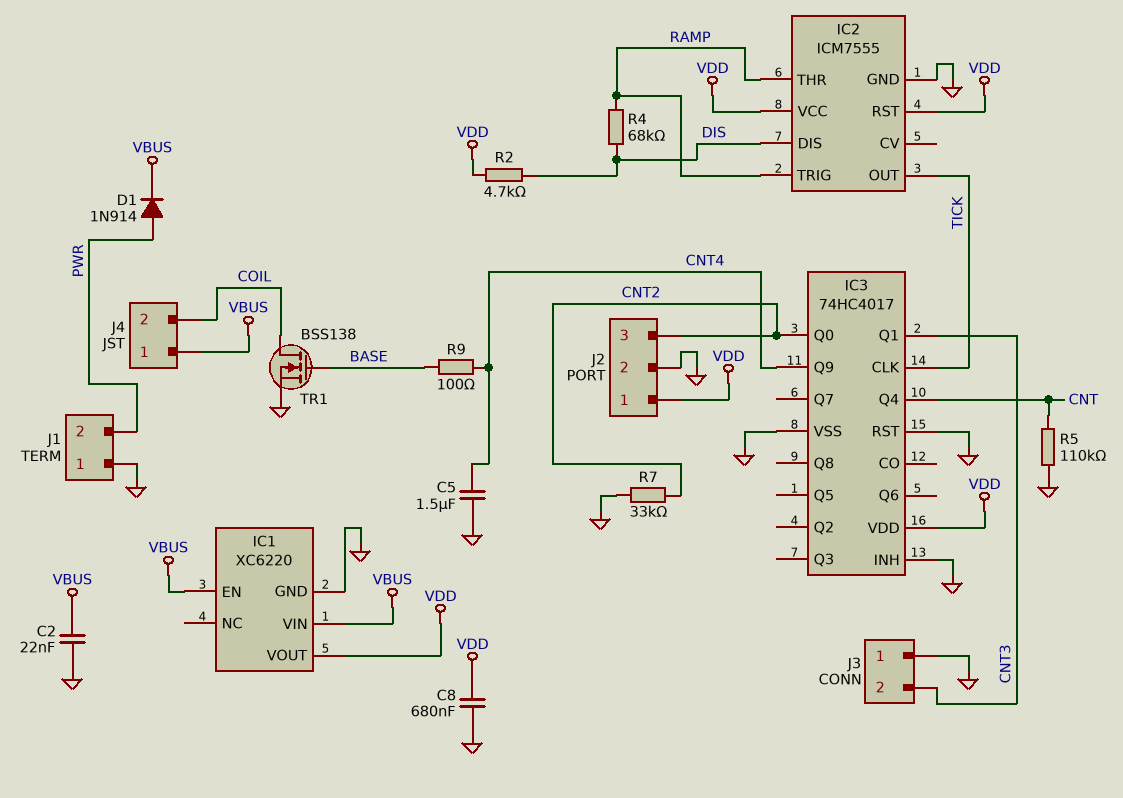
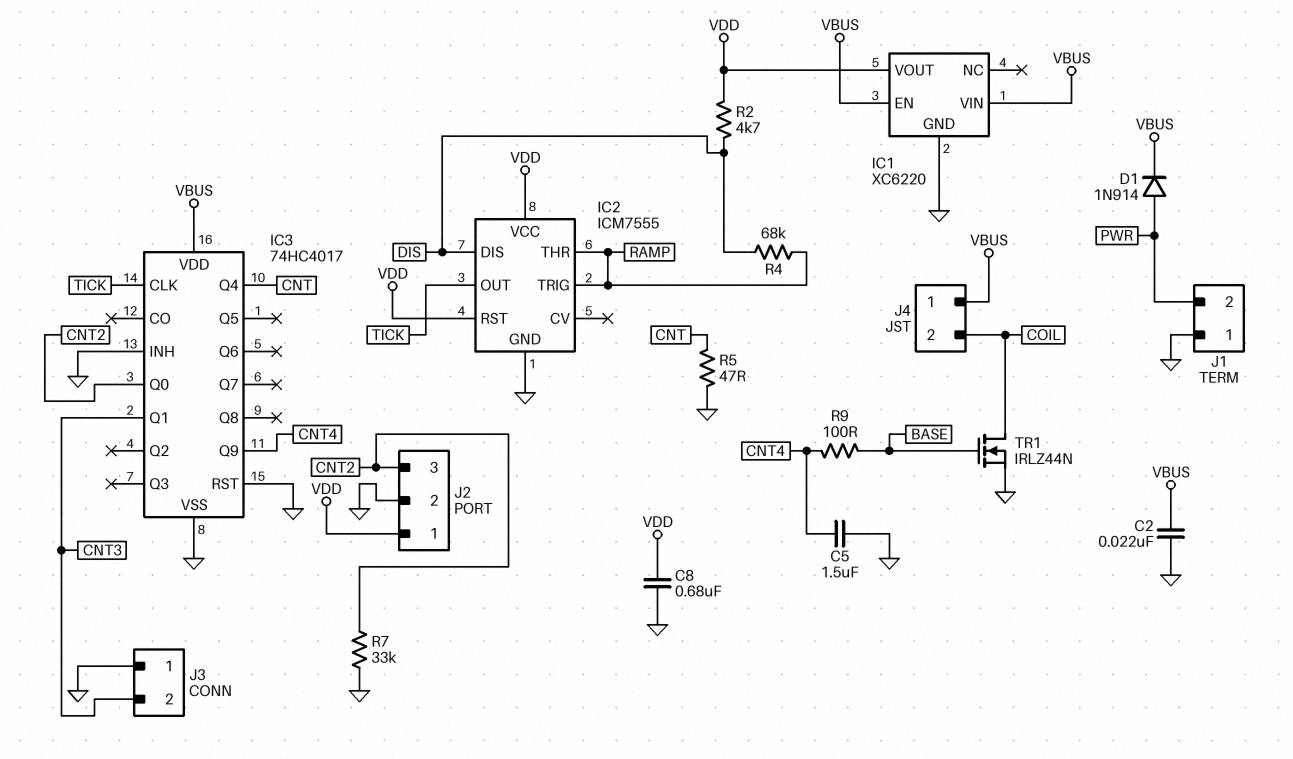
IC3 pin VDD: VDD -> VBUS
R5: 110k (CNT, GND) -> 47 (CNT, GND)
TR1: NMOS BSS138 (G BASE, D COIL, S GND) -> NMOS IRLZ44N (G BASE, D COIL, S GND)

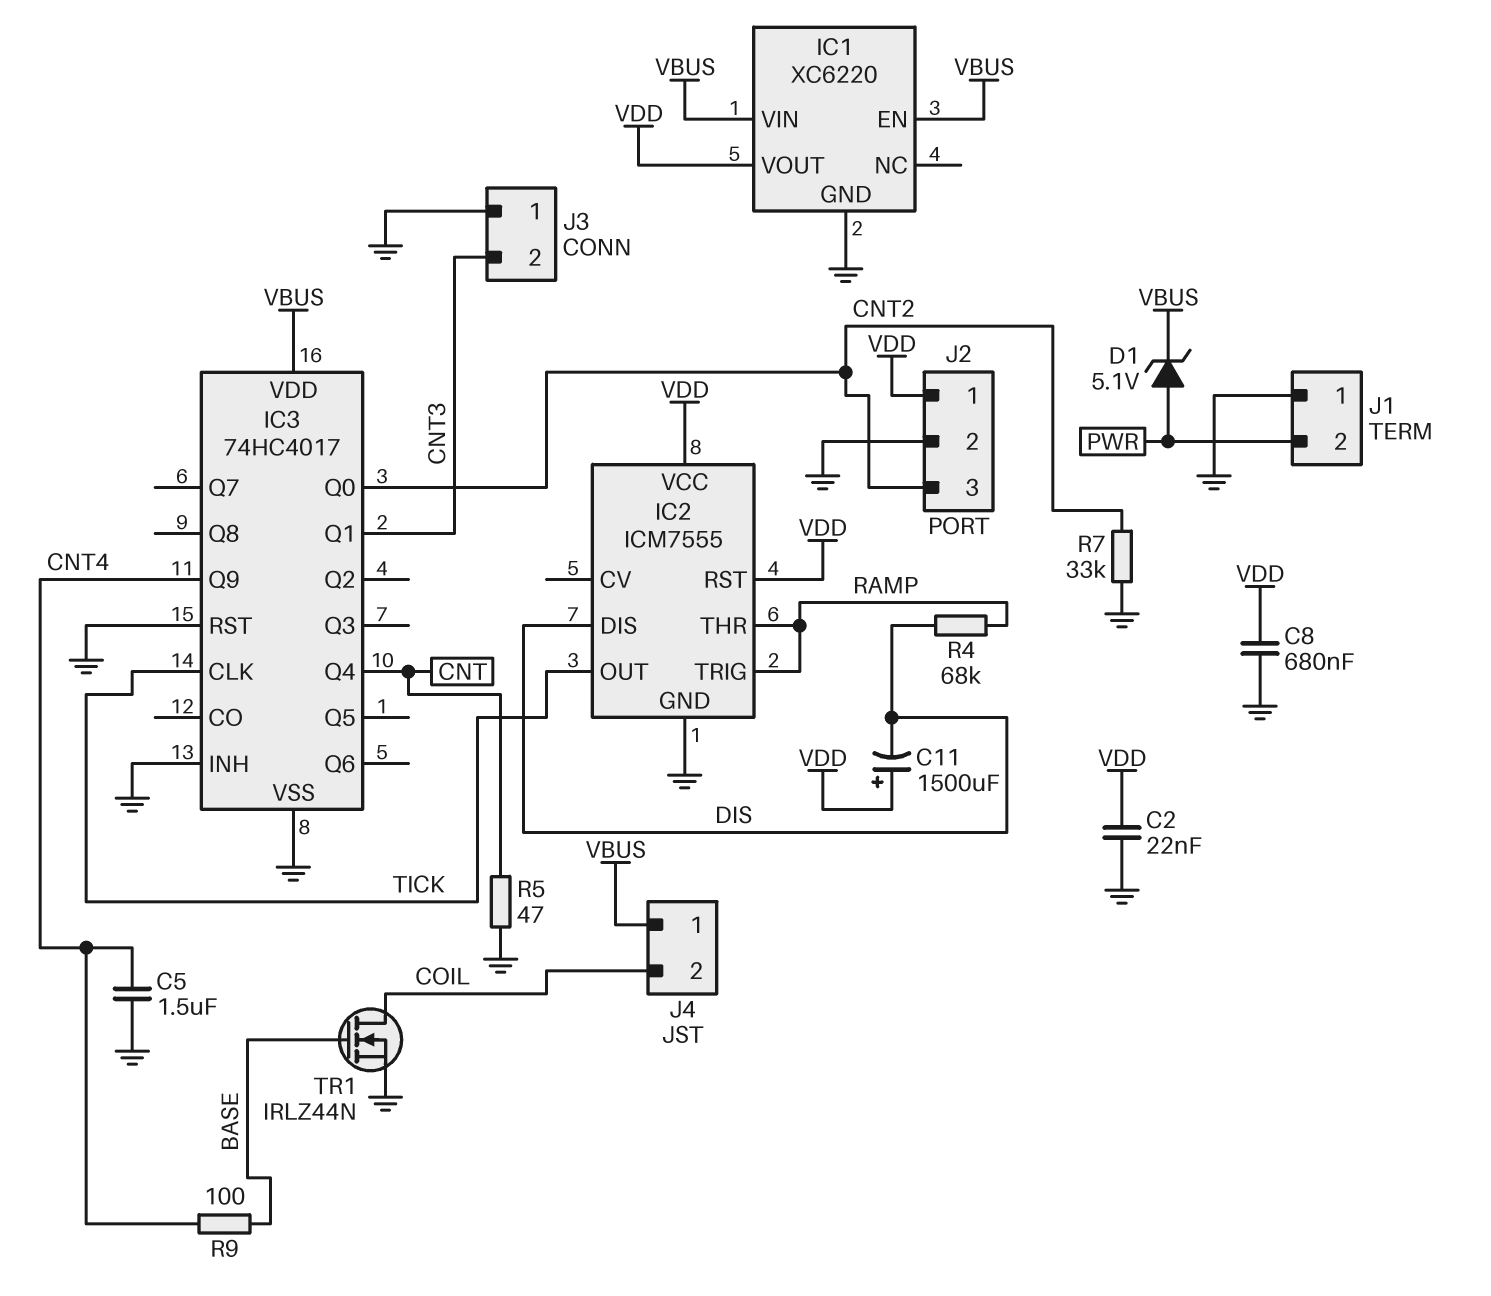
C2: 22nF (GND, VBUS) -> 22nF (GND, VDD)
C11: none -> 1500uF (plus VDD, minus DIS)
D1: diode 1N914 (A PWR, K VBUS) -> zener 5.1V (A PWR, K VBUS)
R2: 4.7k (DIS, VDD) -> none

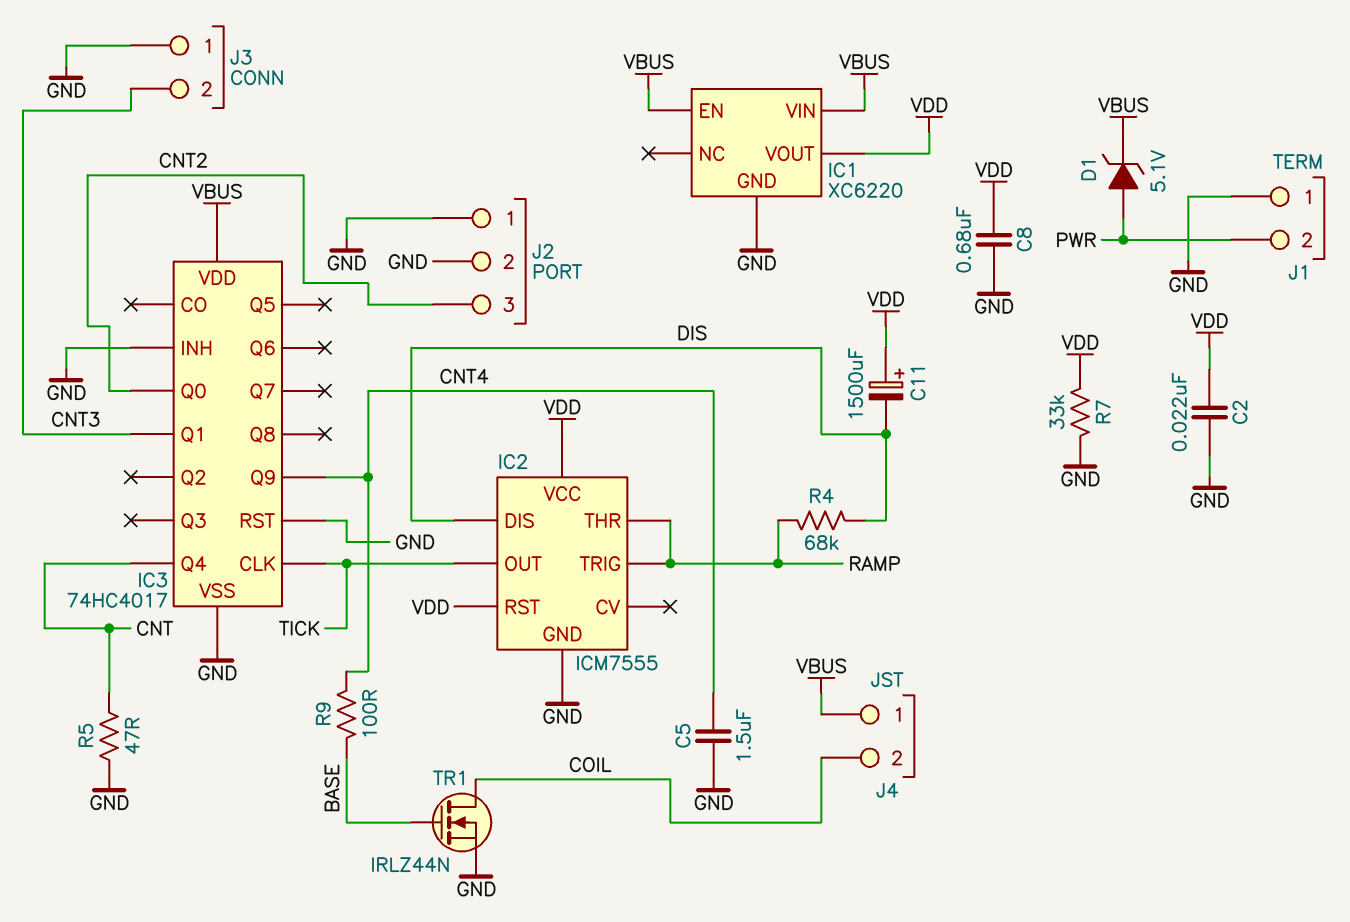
J2 pin 1: VDD -> GND
R7: 33k (CNT2, GND) -> 33k (GND, VDD)

